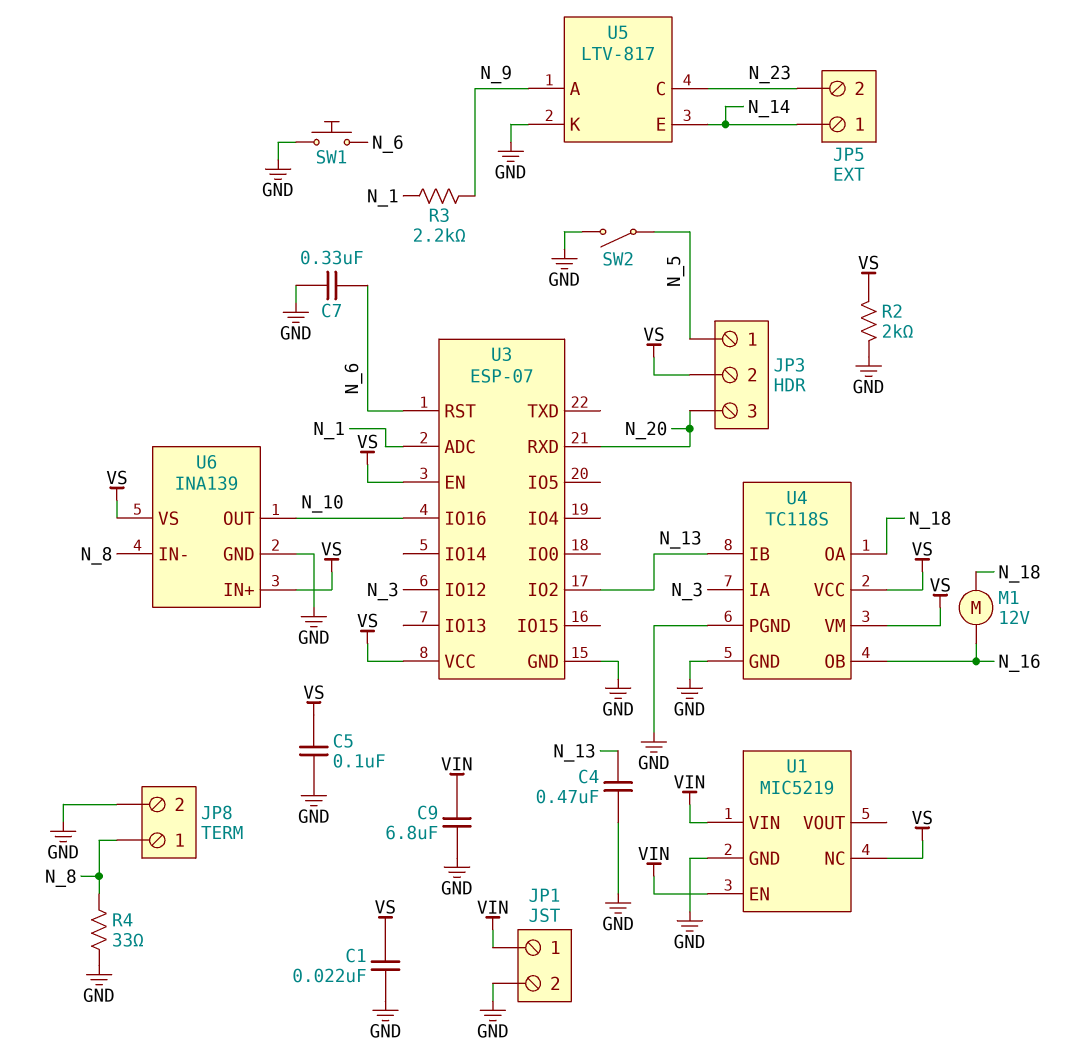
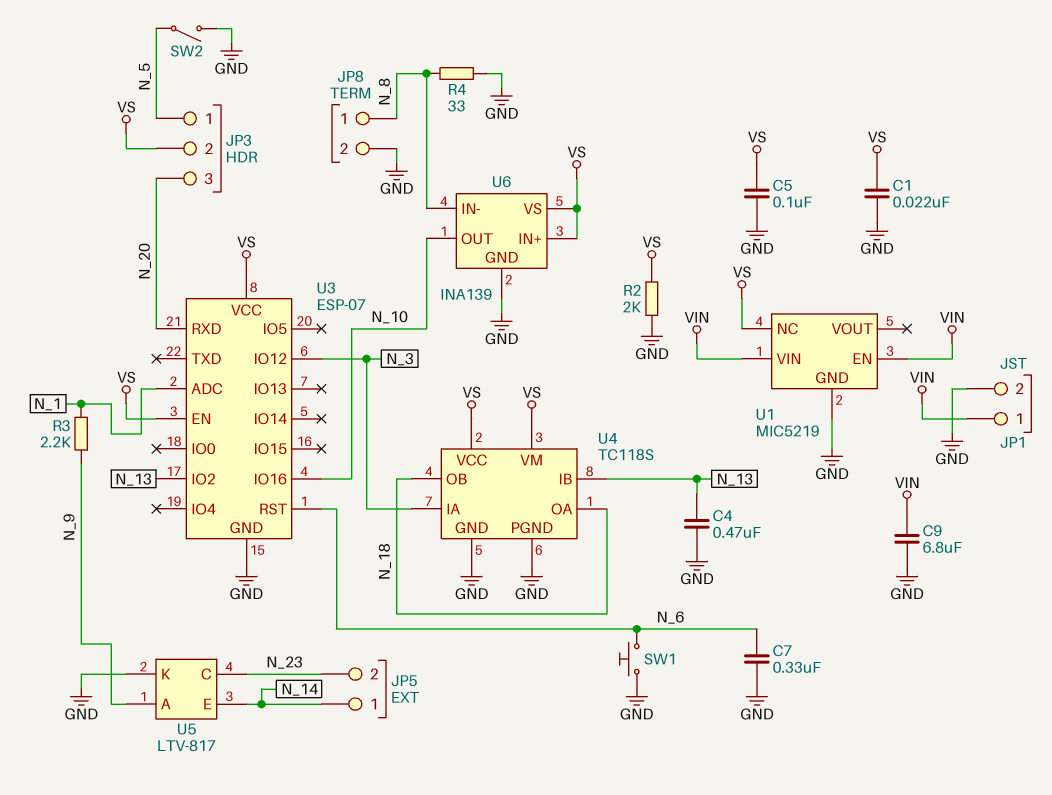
M1: motor 12V (N_16, N_18) -> none
U4 pin OB: N_16 -> N_18

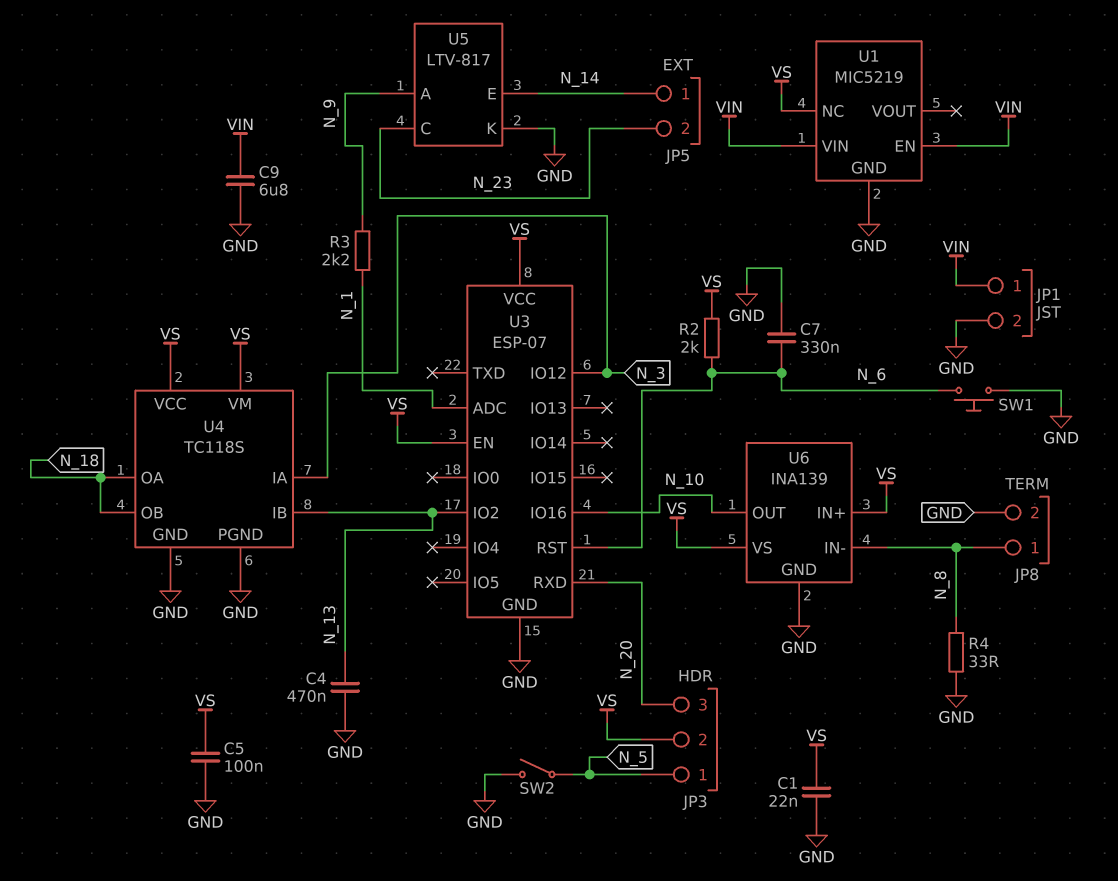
R2: 2k (GND, VS) -> 2k (N_6, VS)

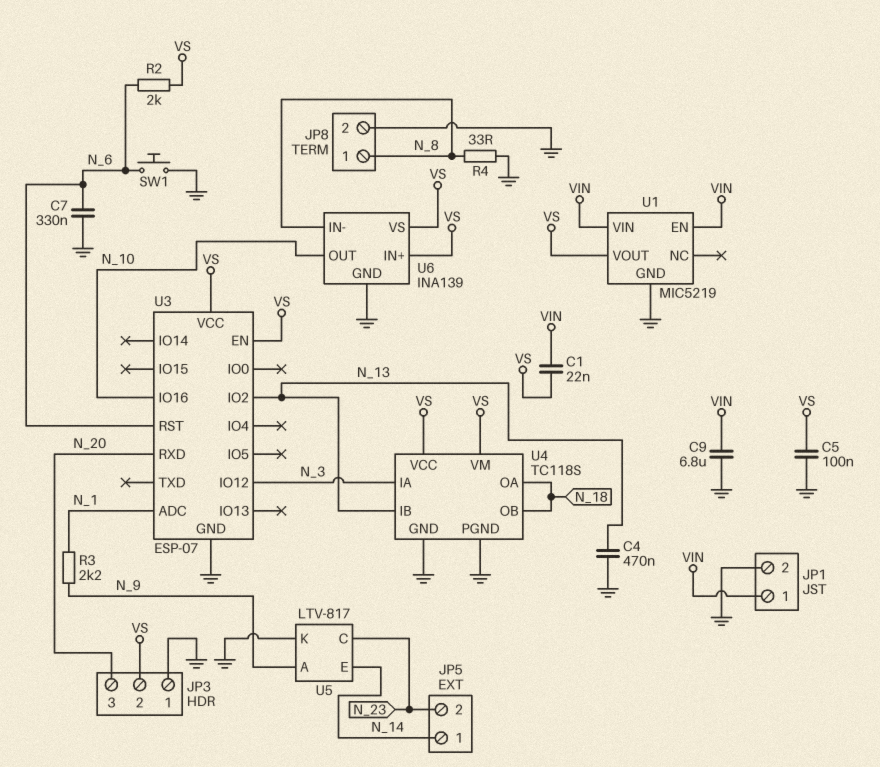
C1: 22nF (GND, VS) -> 22nF (VIN, VS)
JP3 pin 1: N_5 -> GND
SW2: switch (GND, N_5) -> none
U1 pin NC: VS -> none
U1 pin VOUT: none -> VS

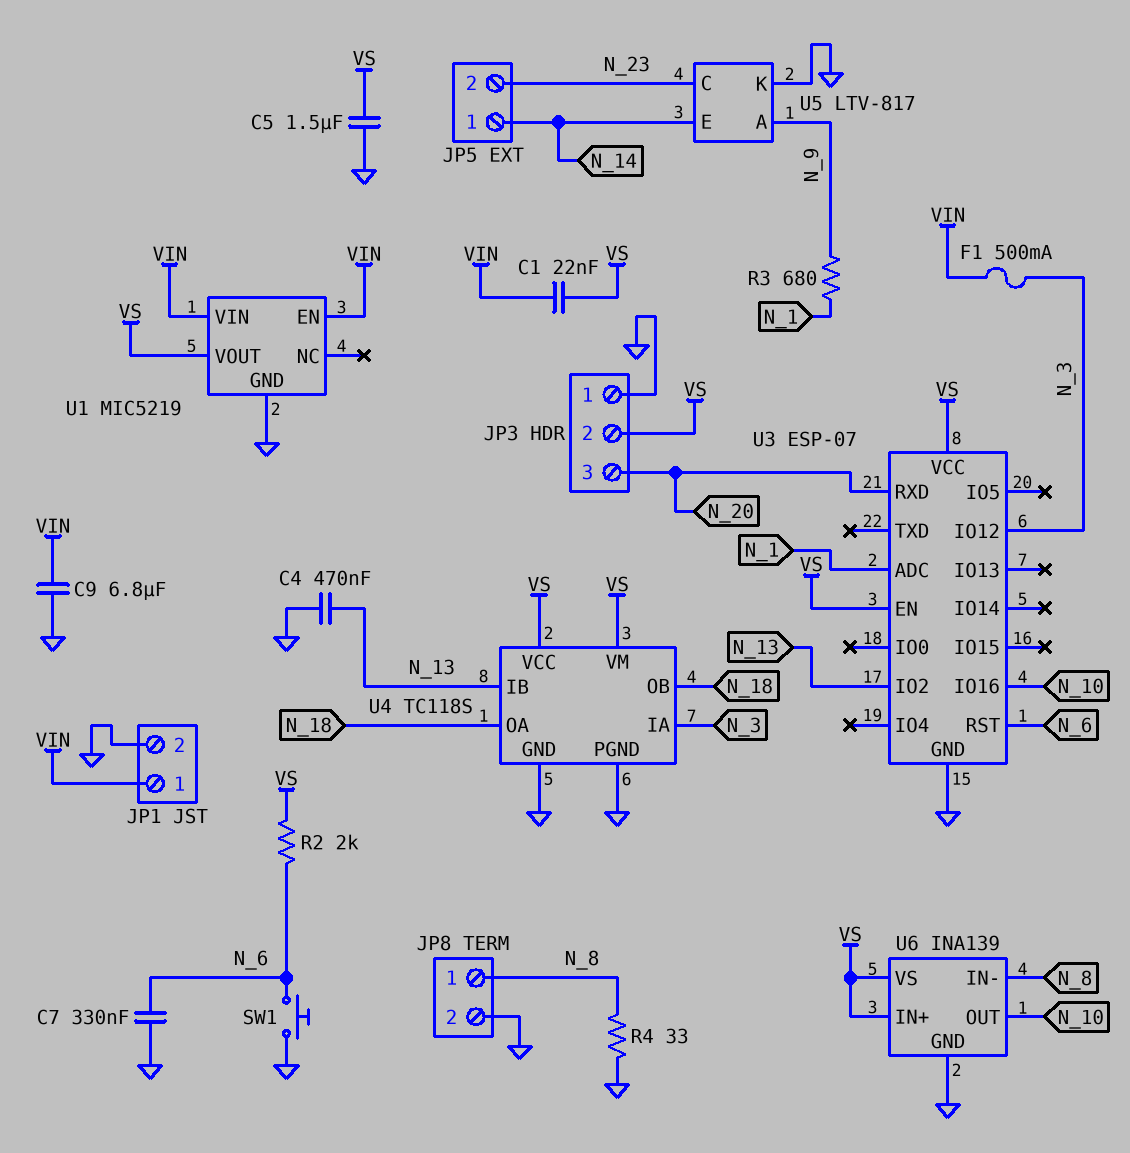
C5: 100nF (GND, VS) -> 1.5uF (GND, VS)
F1: none -> 500mA (N_3, VIN)
R3: 2.2k (N_1, N_9) -> 680 (N_1, N_9)

